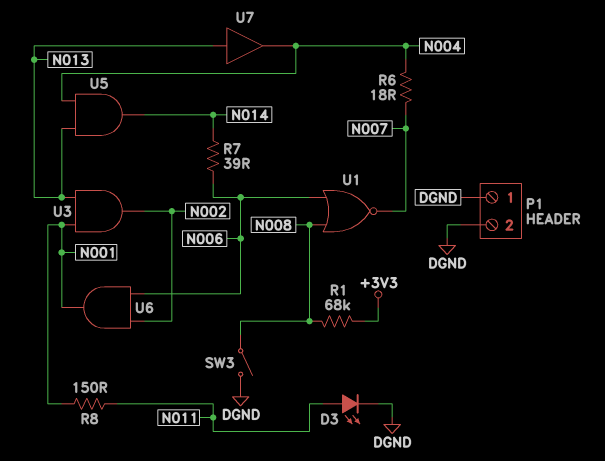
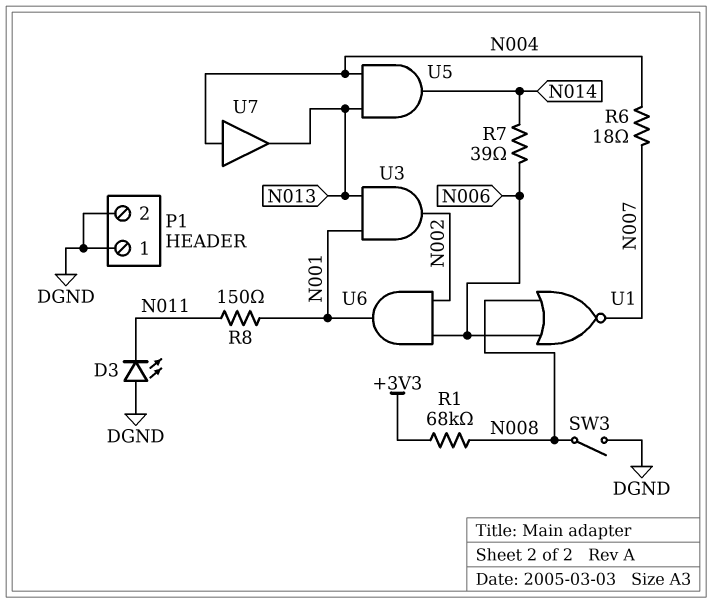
D3: LED (A N011, K DGND) -> LED (A DGND, K N011)
U7: buffer (in N013, out N004) -> buffer (in N004, out N013)

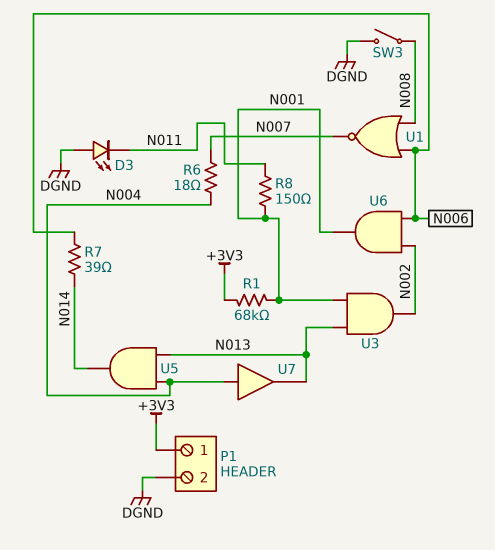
P1 pin 1: DGND -> +3V3
R1: 68k (+3V3, N008) -> 68k (+3V3, N001)

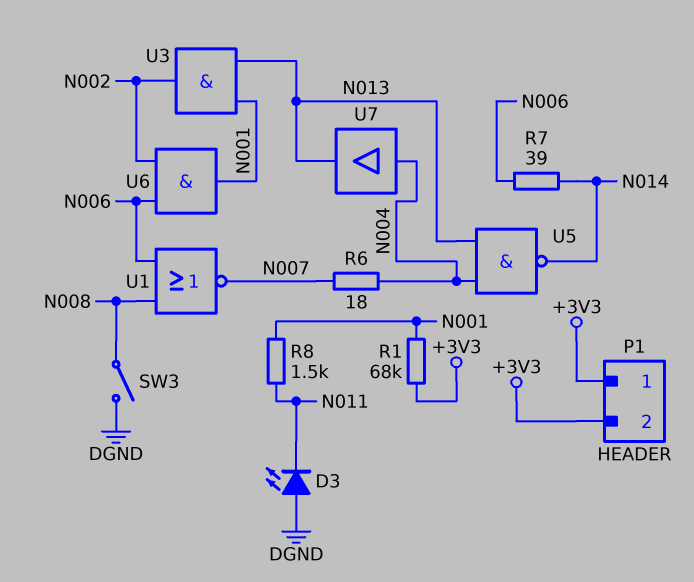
P1 pin 2: DGND -> +3V3
R8: 150 (N001, N011) -> 1.5k (N001, N011)
U5: AND (in N004, in N013, out N014) -> NAND (in N004, in N013, out N014)

